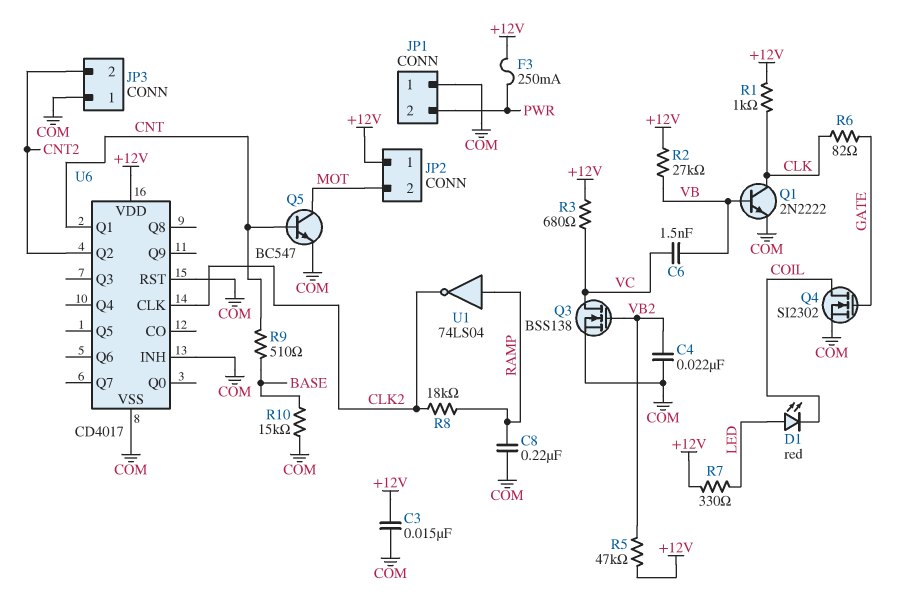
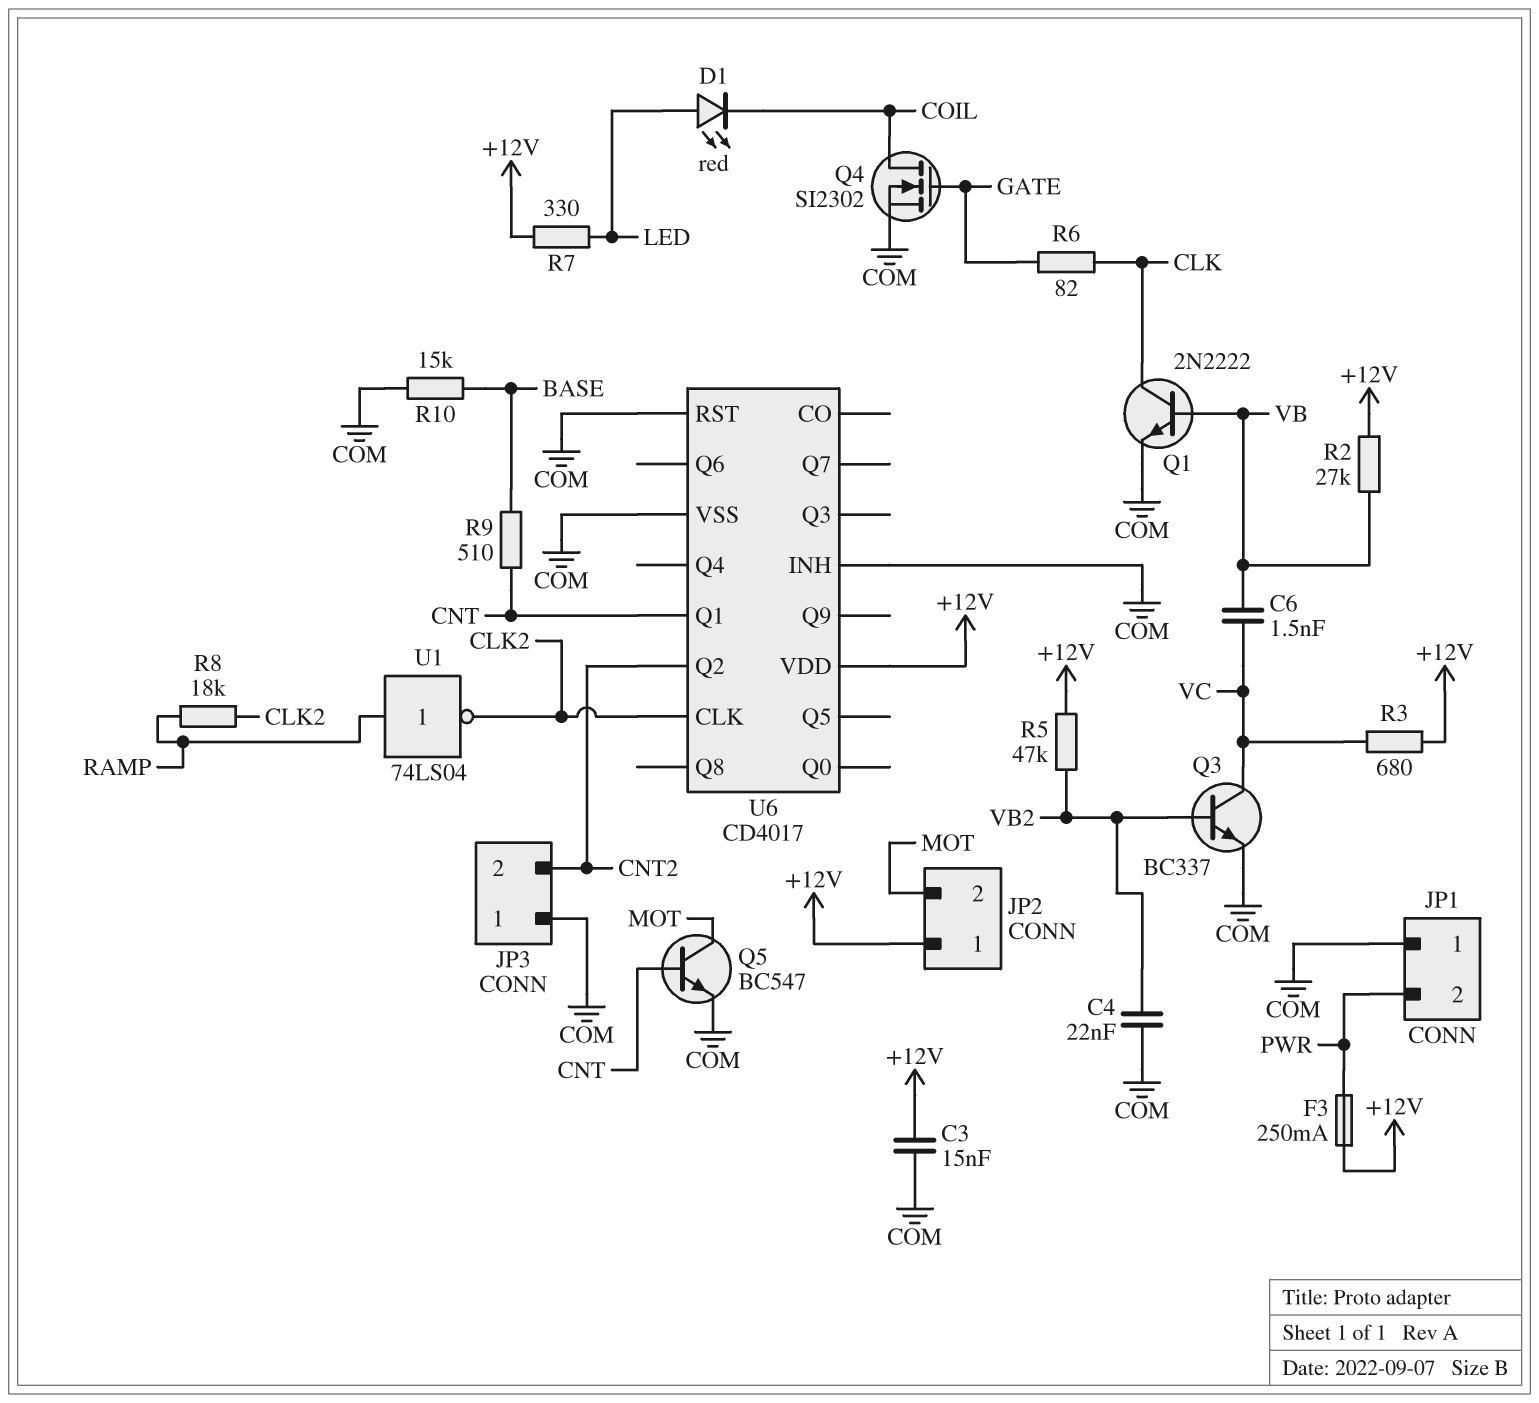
C8: 220nF (COM, RAMP) -> none
Q3: NMOS BSS138 (G VB2, D VC, S COM) -> NPN BC337 (B VB2, C VC, E COM)
R1: 1k (+12V, CLK) -> none

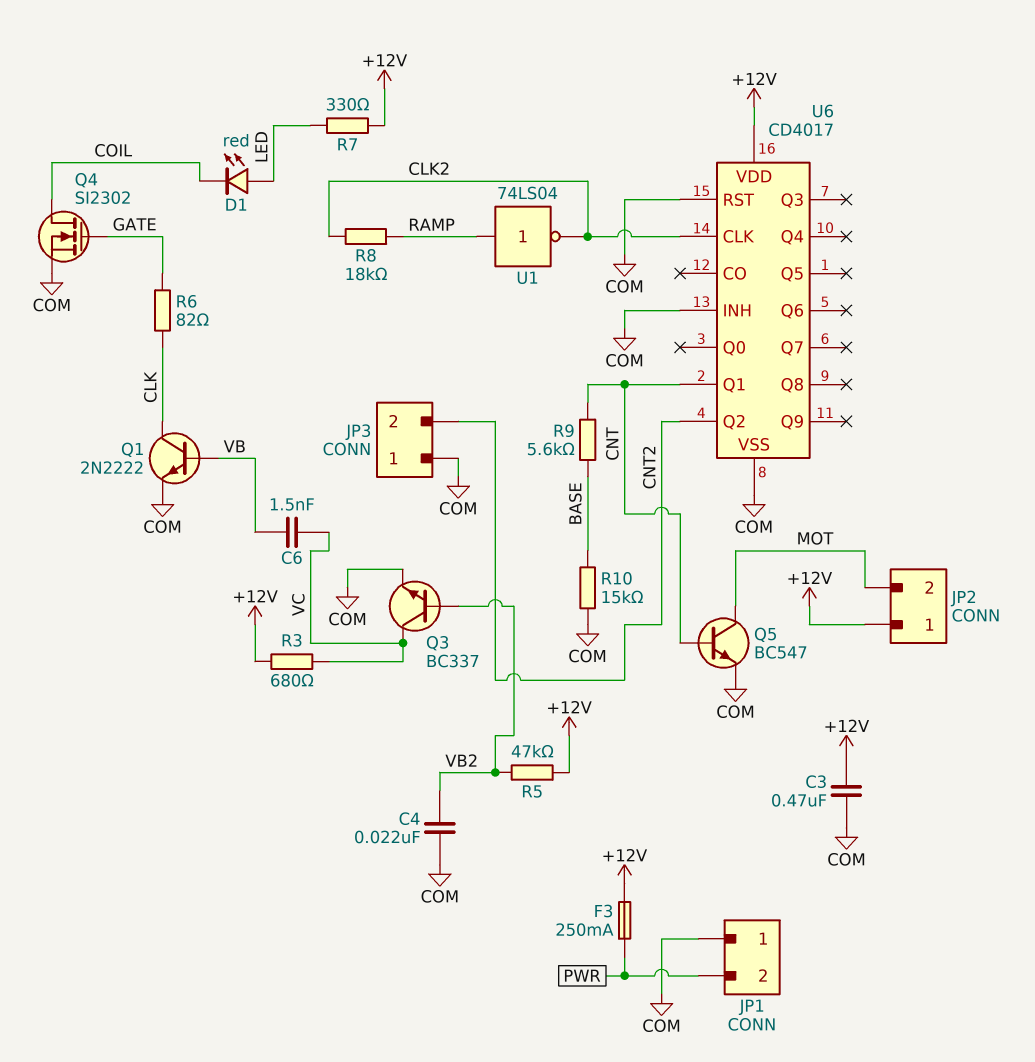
C3: 15nF (+12V, COM) -> 470nF (+12V, COM)
R2: 27k (+12V, VB) -> none
R9: 510 (BASE, CNT) -> 5.6k (BASE, CNT)

